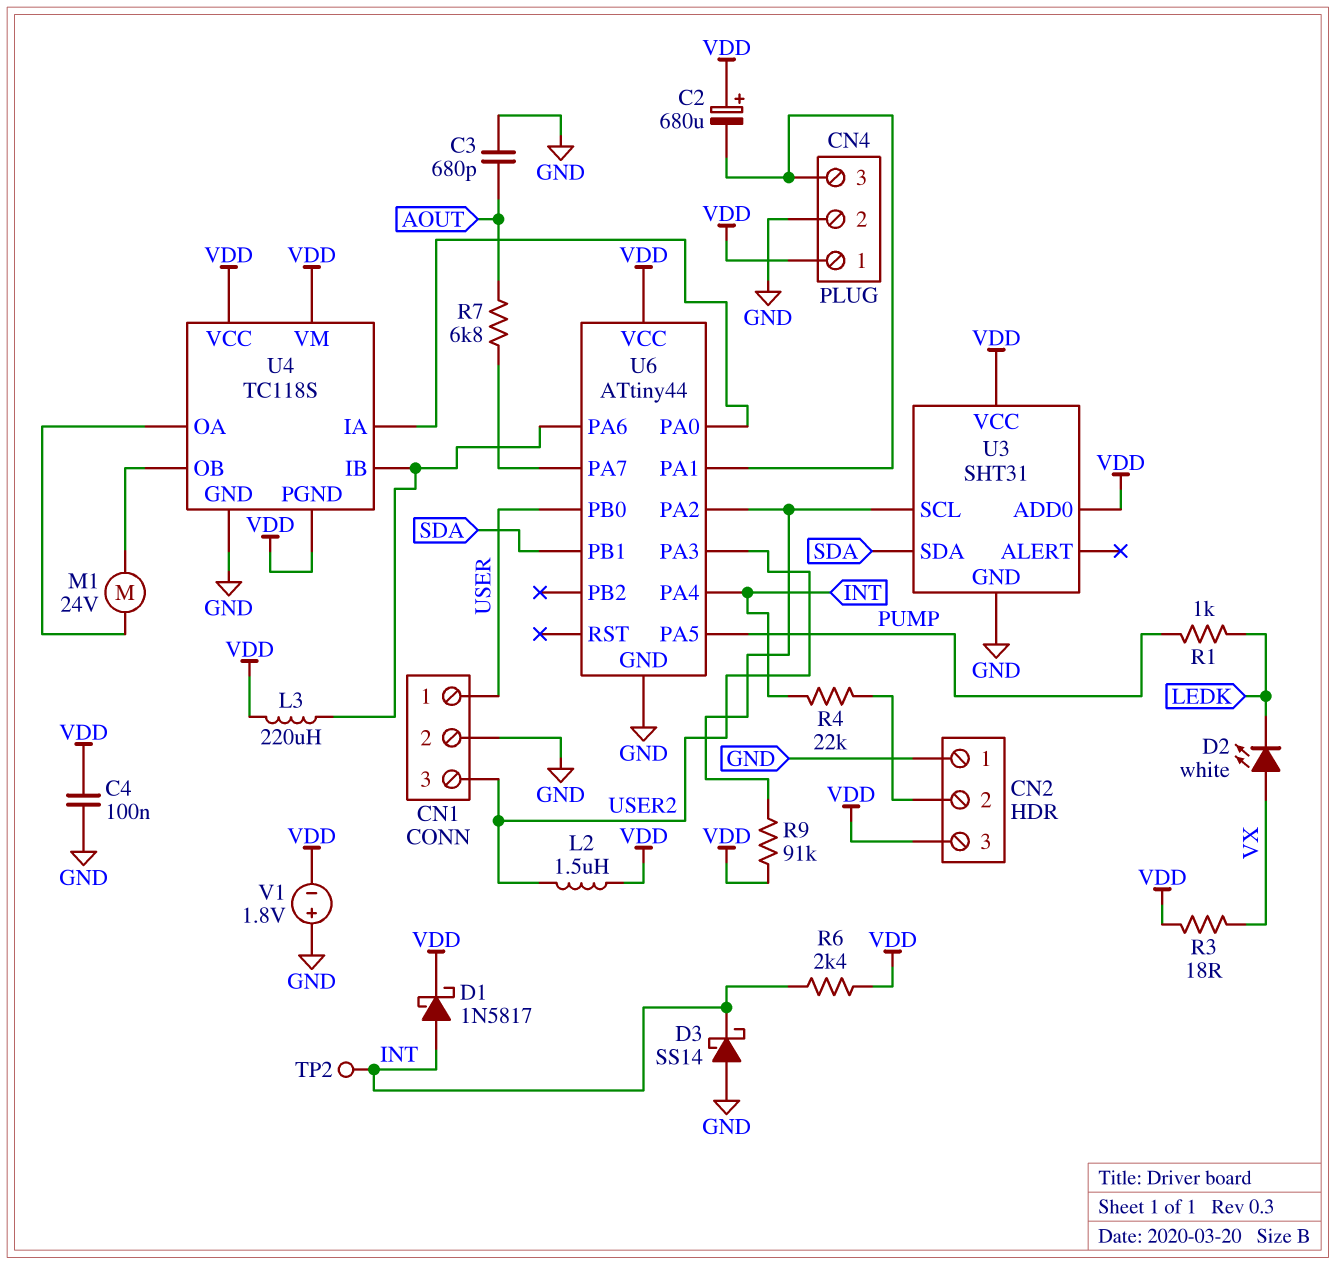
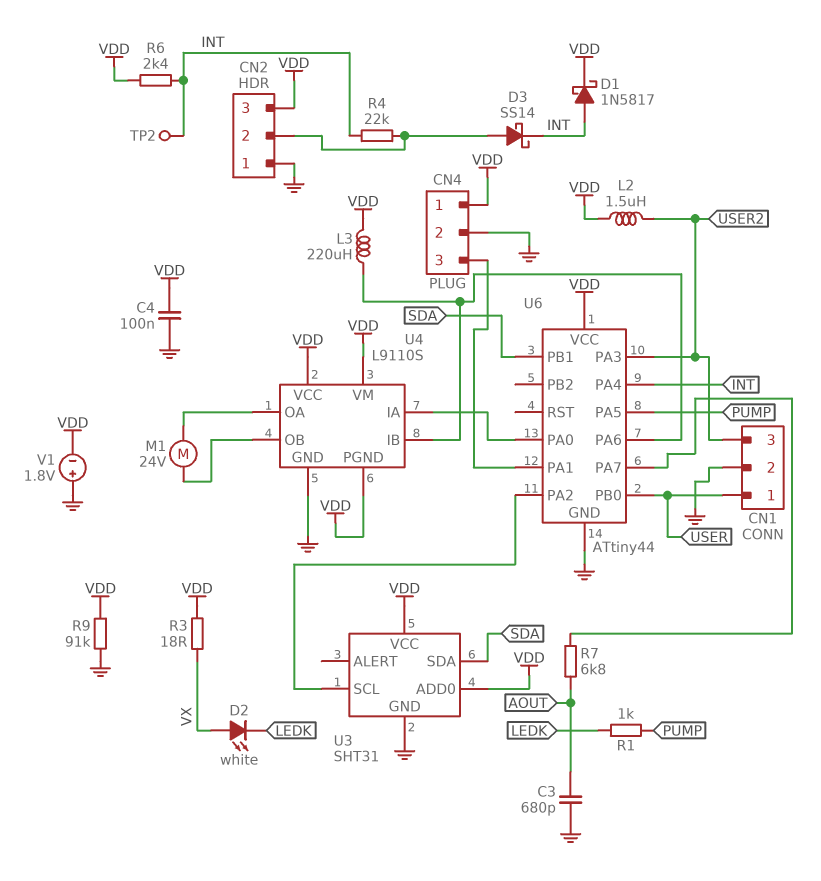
C2: 680uF (plus VDD, minus CN4/3) -> none
D3: schottky SS14 (A GND, K INT) -> schottky SS14 (A CN2/2, K INT)
R9: 91k (U3/SCL, VDD) -> 91k (GND, VDD)
U4: TC118S -> L9110S

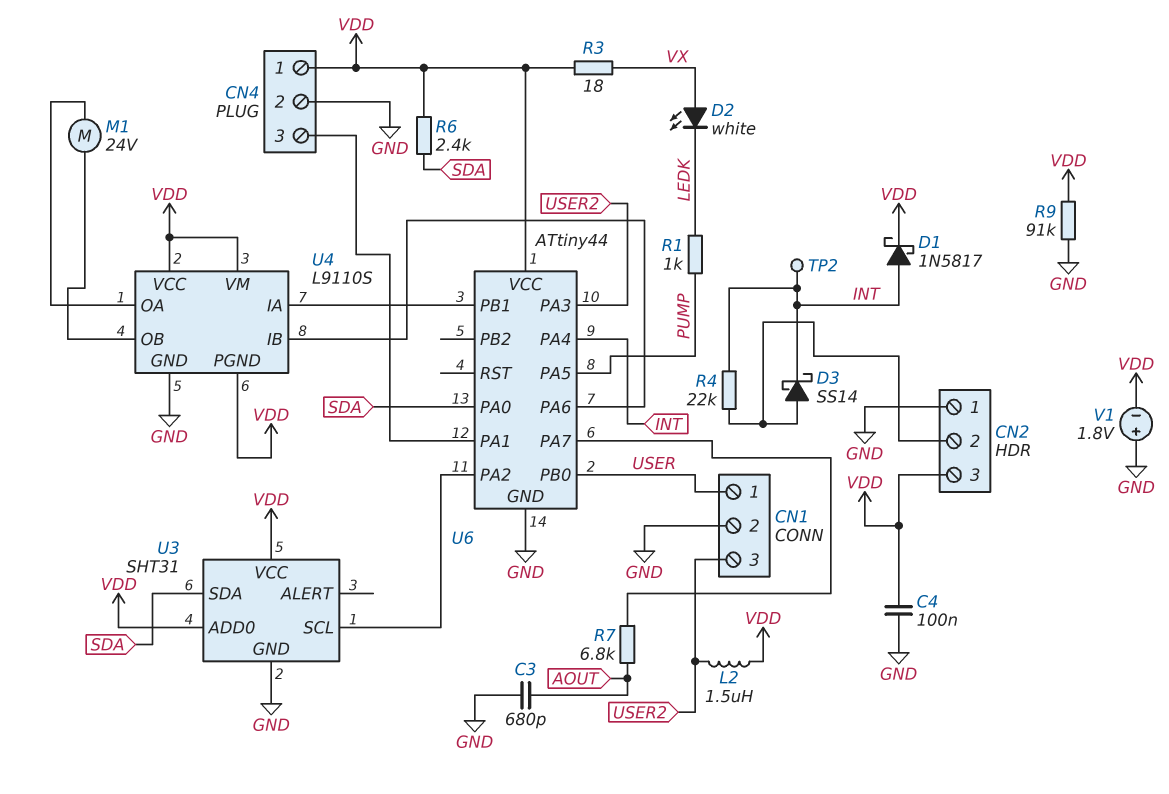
L3: 220uH (U4/IB, VDD) -> none
R6: 2.4k (INT, VDD) -> 2.4k (SDA, VDD)
U6 pin PA0: U4/IA -> SDA
U6 pin PB1: SDA -> U4/IA

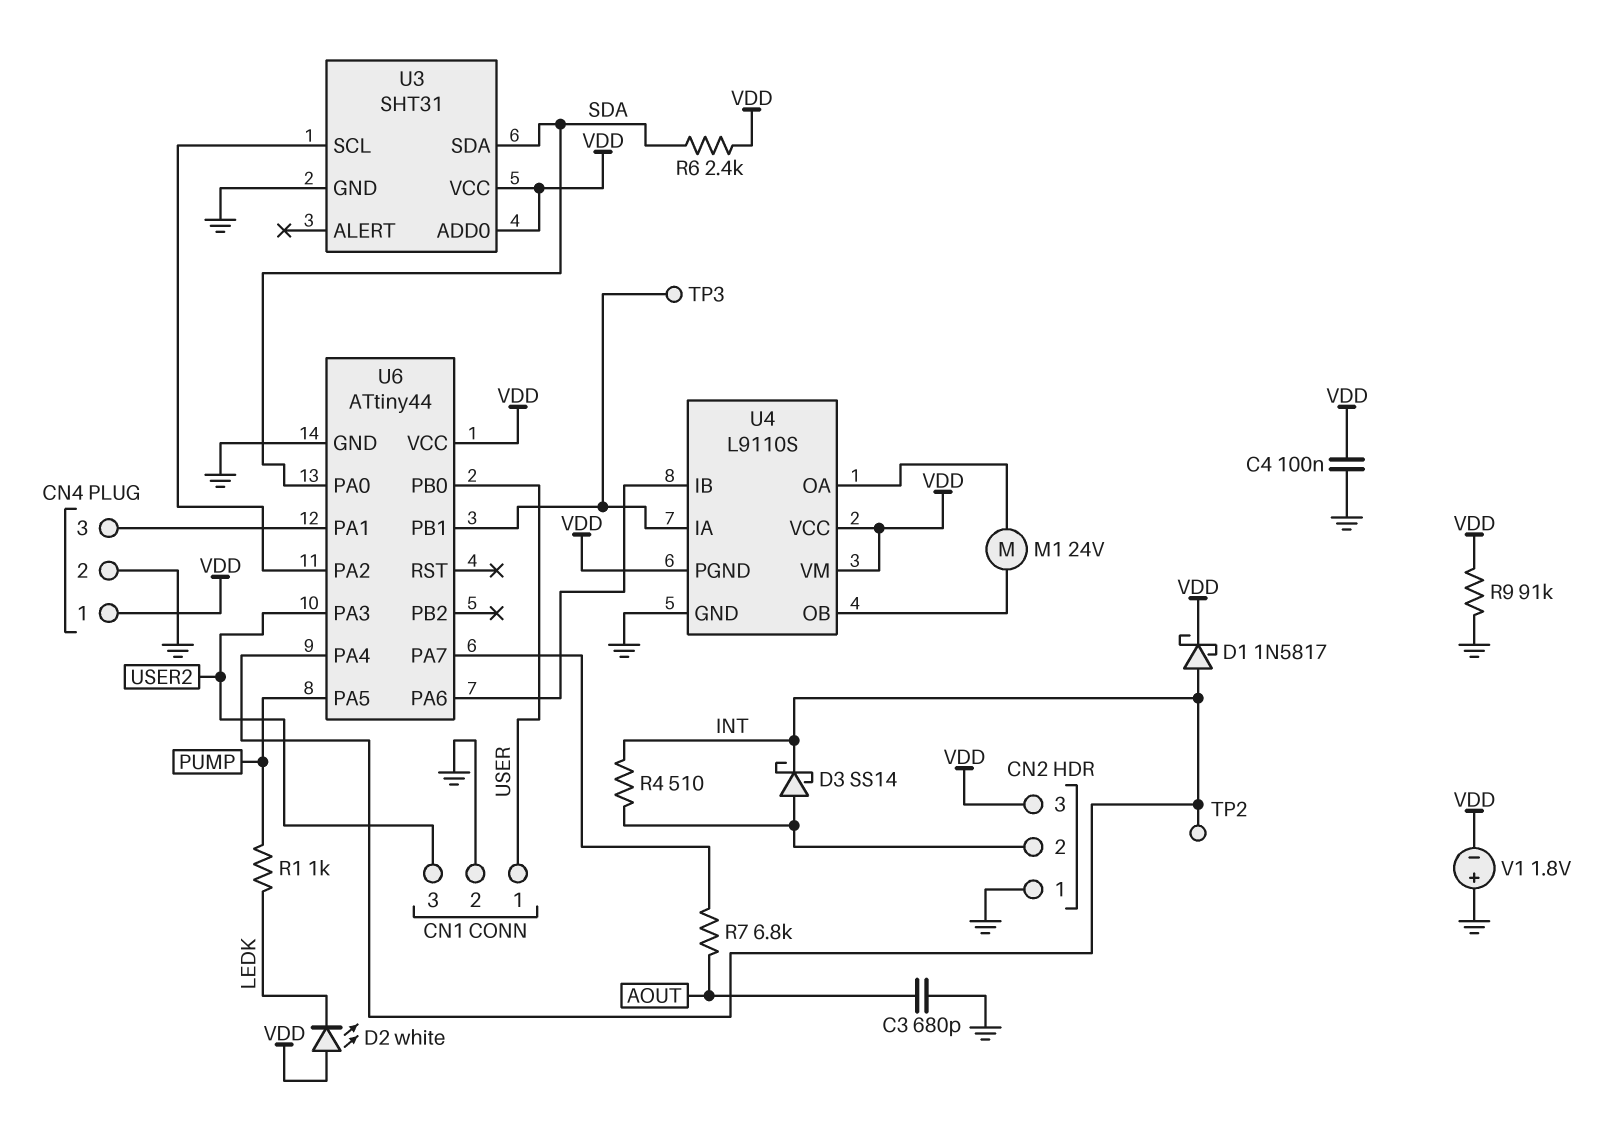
D2: LED white (A VX, K LEDK) -> LED white (A VDD, K LEDK)
L2: 1.5uH (USER2, VDD) -> none
R3: 18 (VDD, VX) -> none
R4: 22k (CN2/2, INT) -> 510 (CN2/2, INT)
TP3: none -> test point (U4/IA)

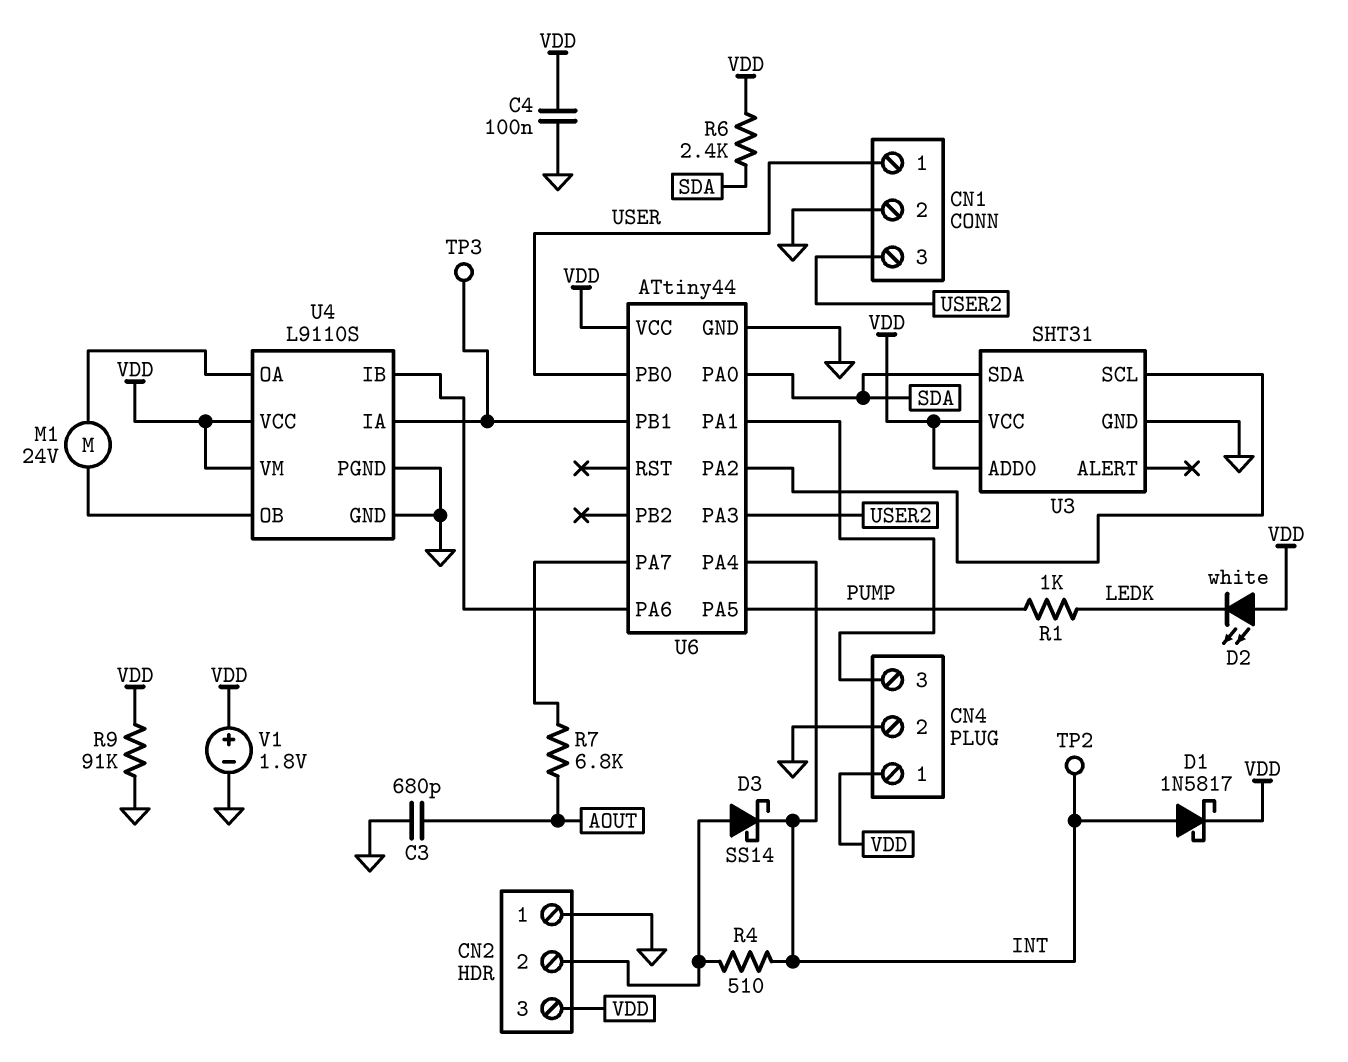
U4 pin PGND: VDD -> GND
V1: 1.8V (plus GND, minus VDD) -> 1.8V (plus VDD, minus GND)

